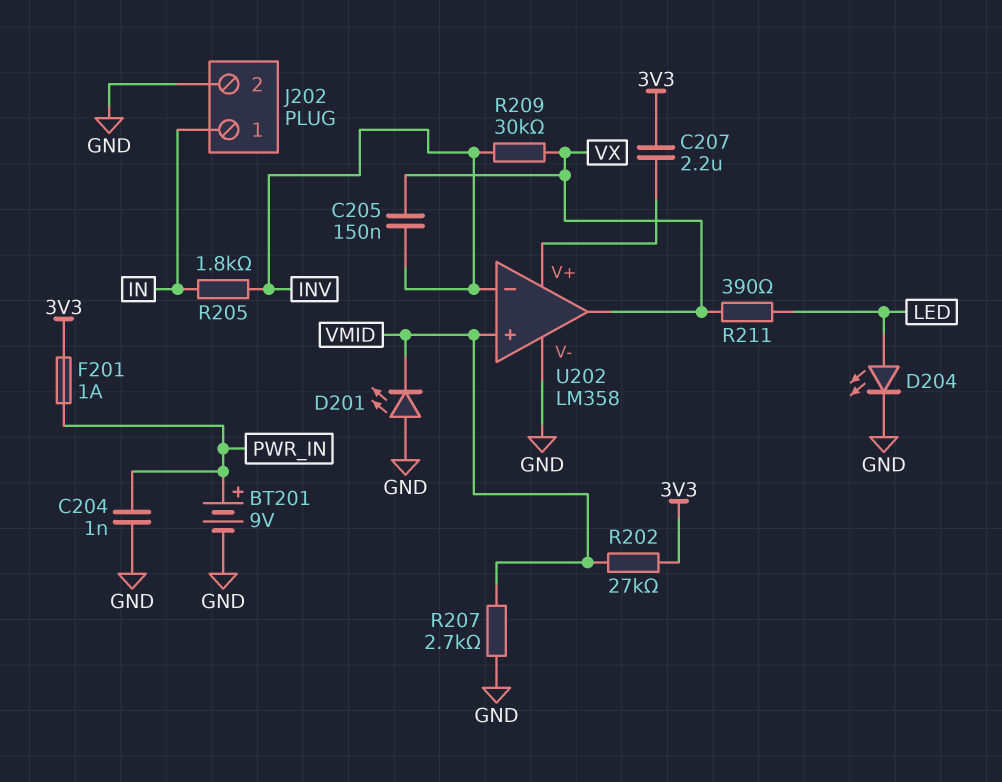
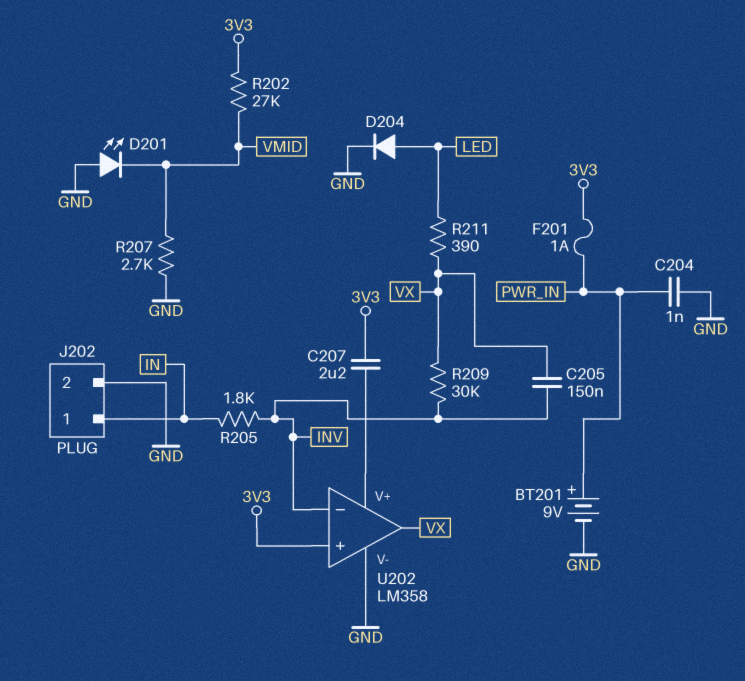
D204: LED (A LED, K GND) -> diode (A LED, K GND)
U202 pin in+: VMID -> 3V3

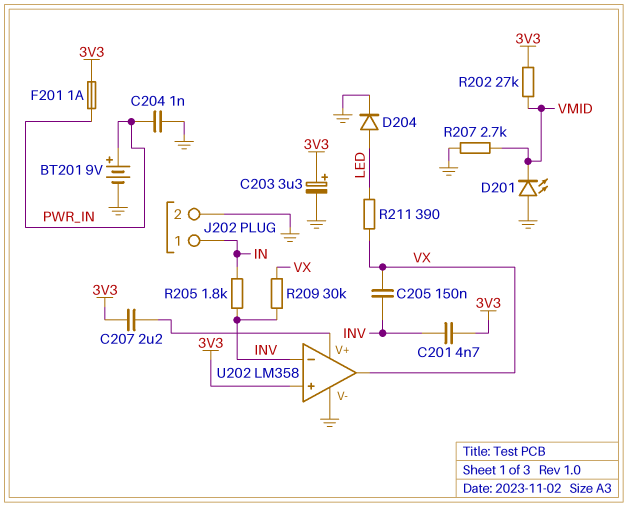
C201: none -> 4.7nF (3V3, INV)
C203: none -> 3.3uF (plus 3V3, minus GND)

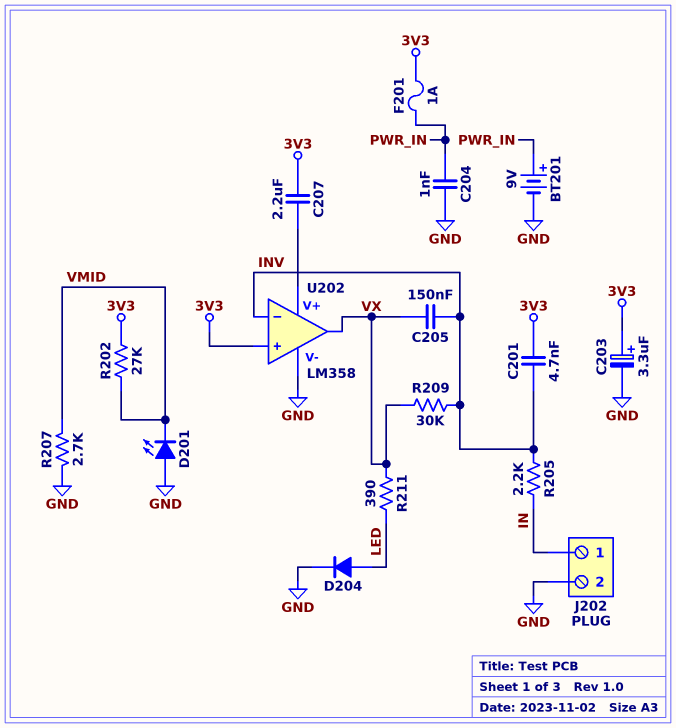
R205: 1.8k (IN, INV) -> 2.2k (IN, INV)

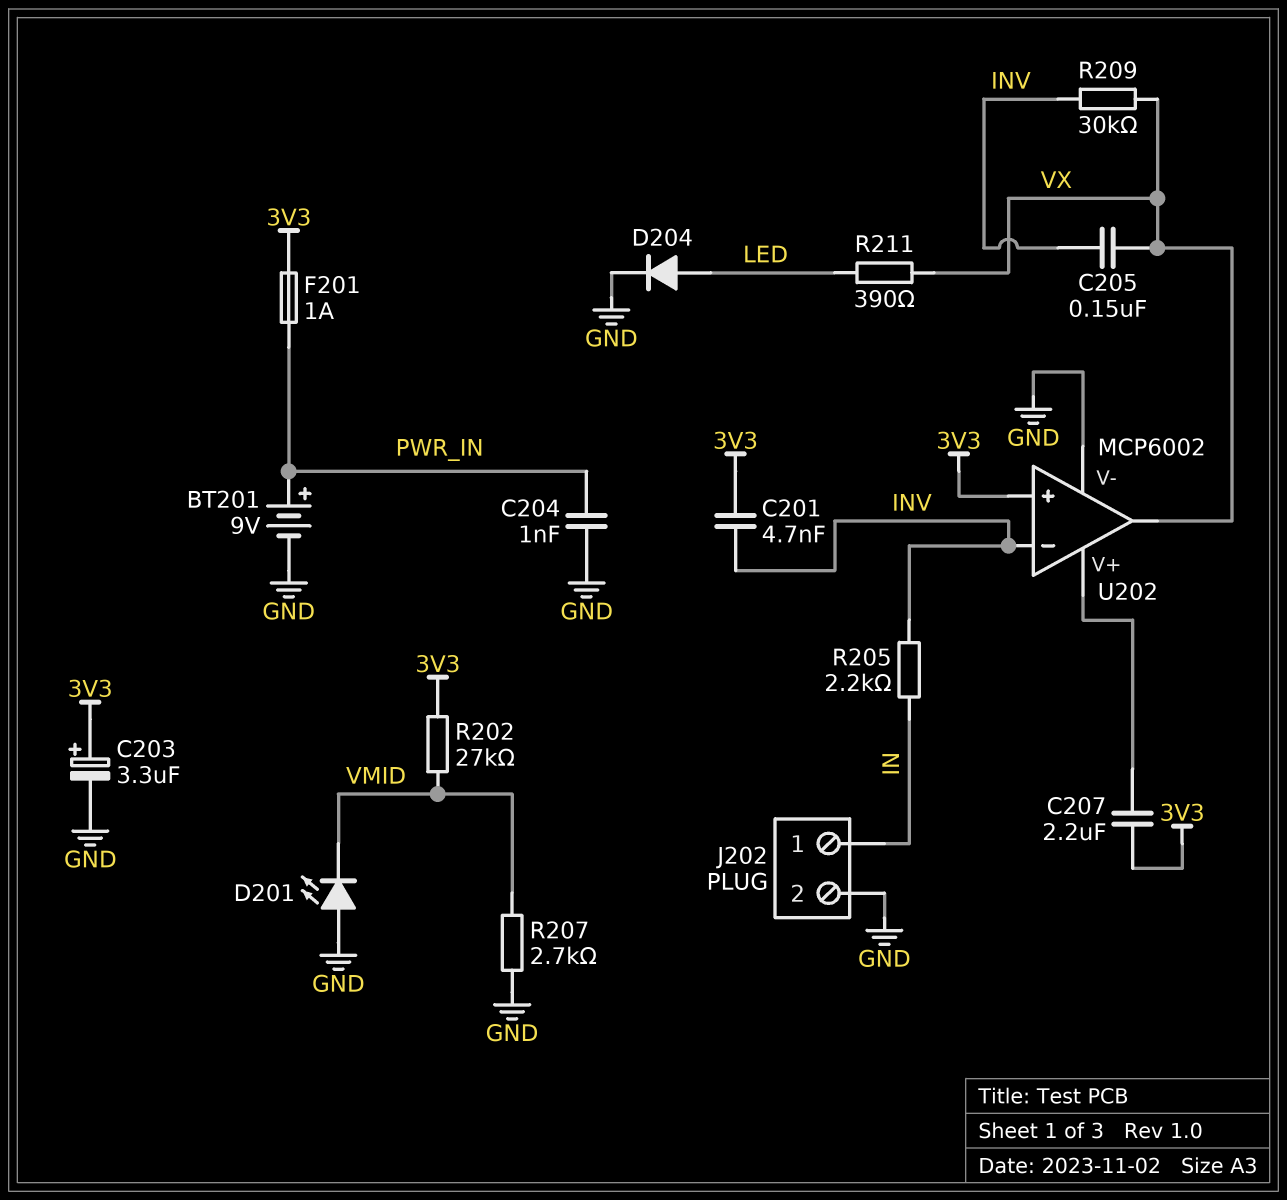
U202: LM358 -> MCP6002

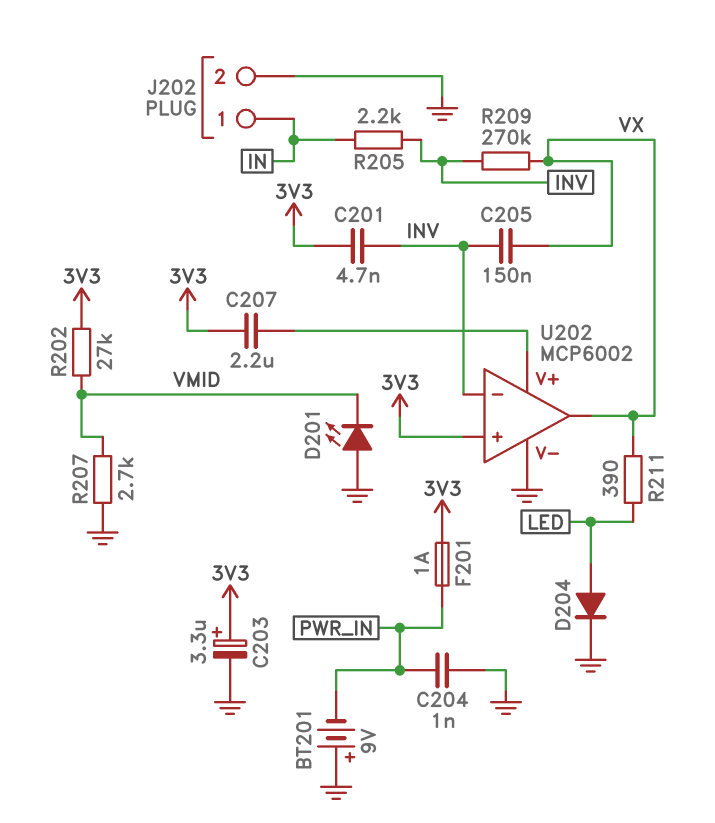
BT201: 9V (plus PWR_IN, minus GND) -> 9V (plus GND, minus PWR_IN)
R209: 30k (INV, VX) -> 270k (INV, VX)

